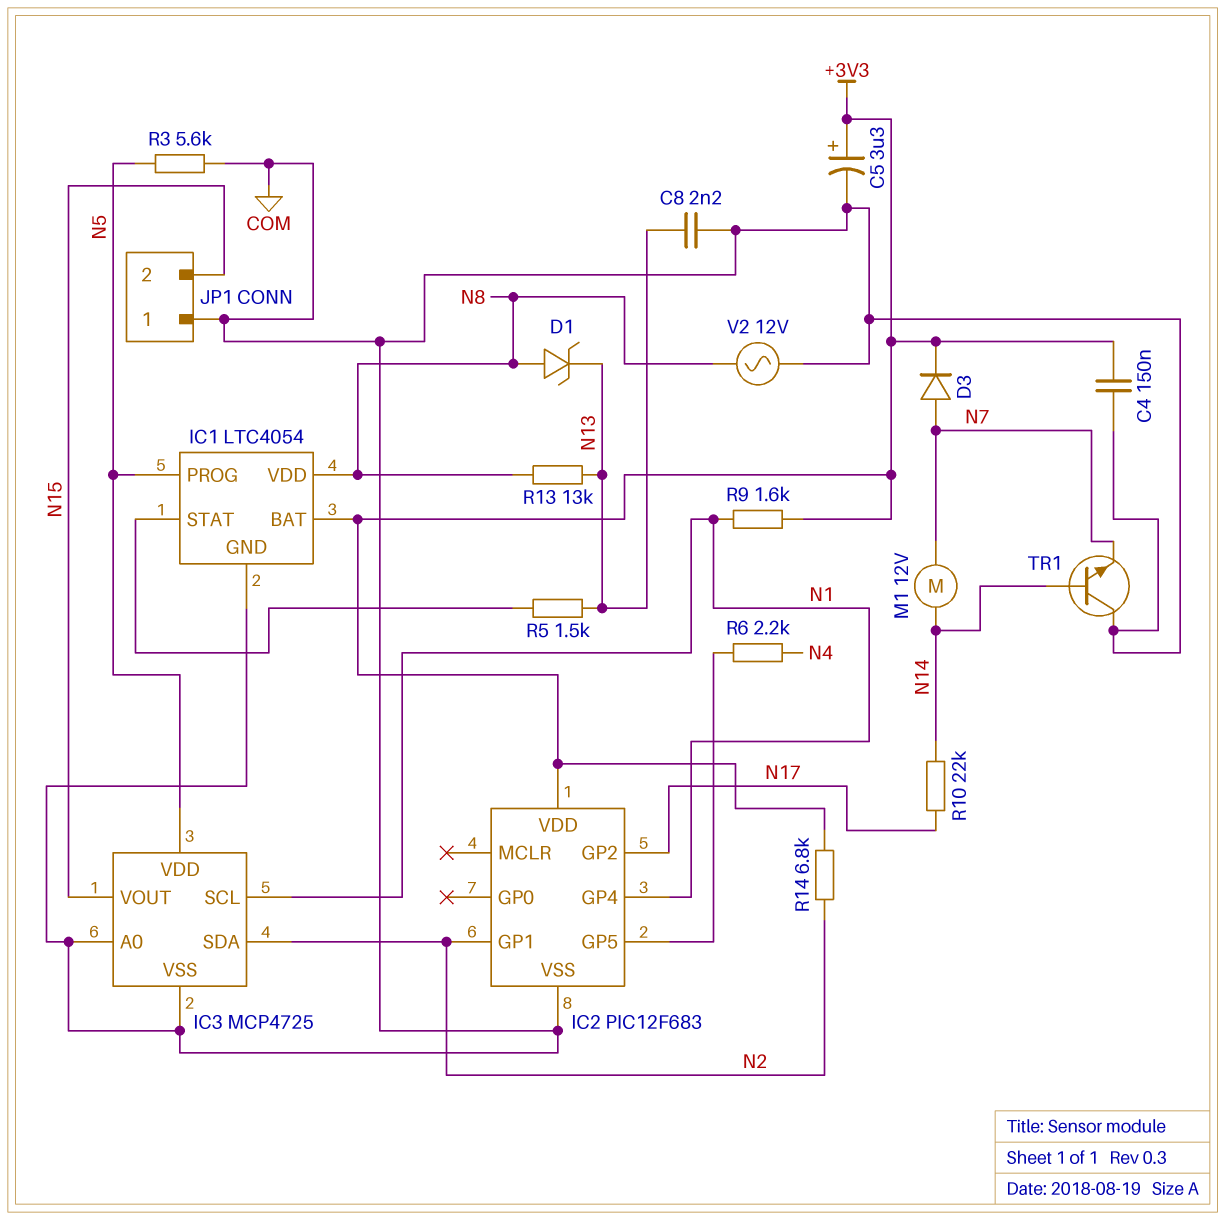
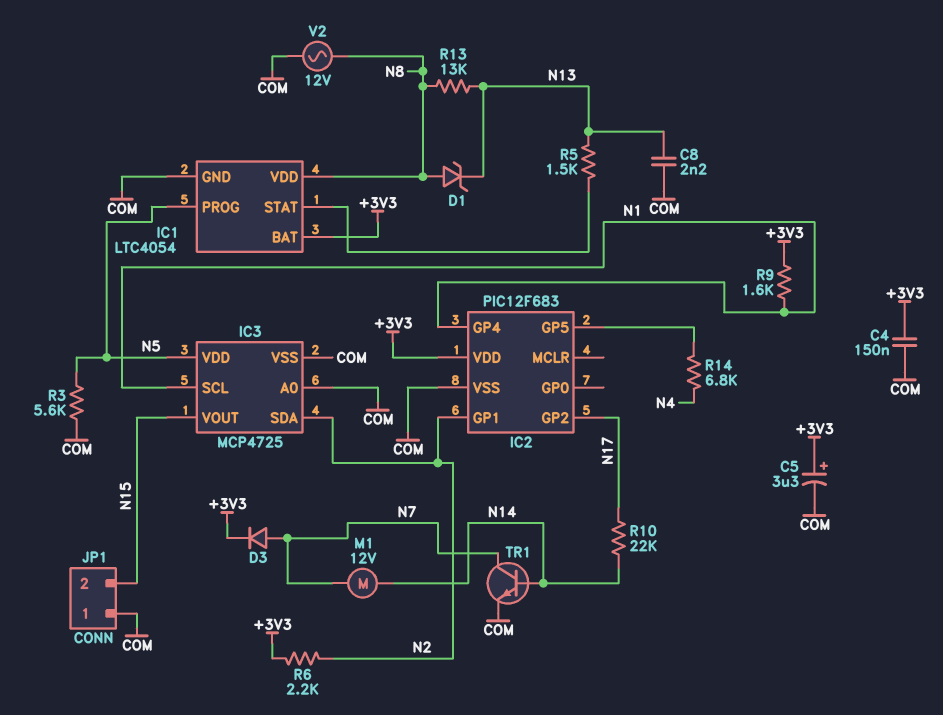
R6: 2.2k (IC2/GP5, N4) -> 2.2k (+3V3, N2)
R14: 6.8k (+3V3, N2) -> 6.8k (IC2/GP5, N4)
TR1: NPN (B N14, C COM, E N7) -> NPN (B N14, C N7, E COM)

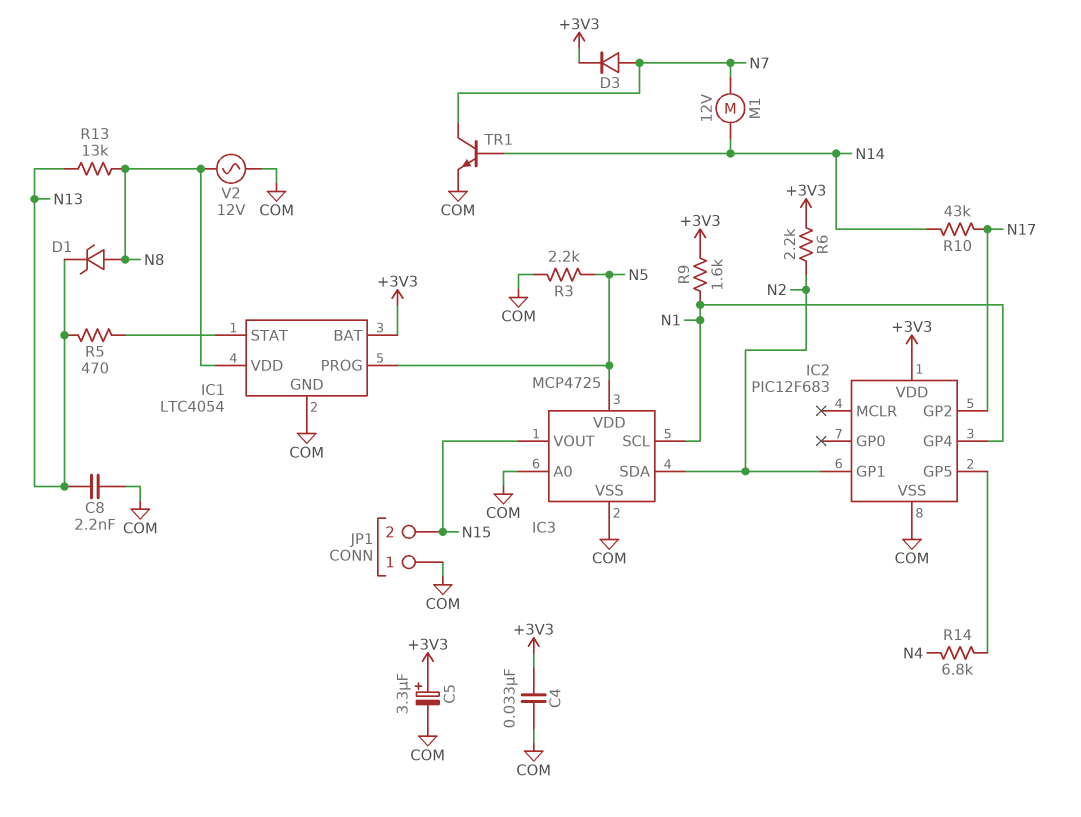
C4: 150nF (+3V3, COM) -> 33nF (+3V3, COM)
R3: 5.6k (COM, N5) -> 2.2k (COM, N5)
R5: 1.5k (IC1/STAT, N13) -> 470 (IC1/STAT, N13)
R10: 22k (N14, N17) -> 43k (N14, N17)

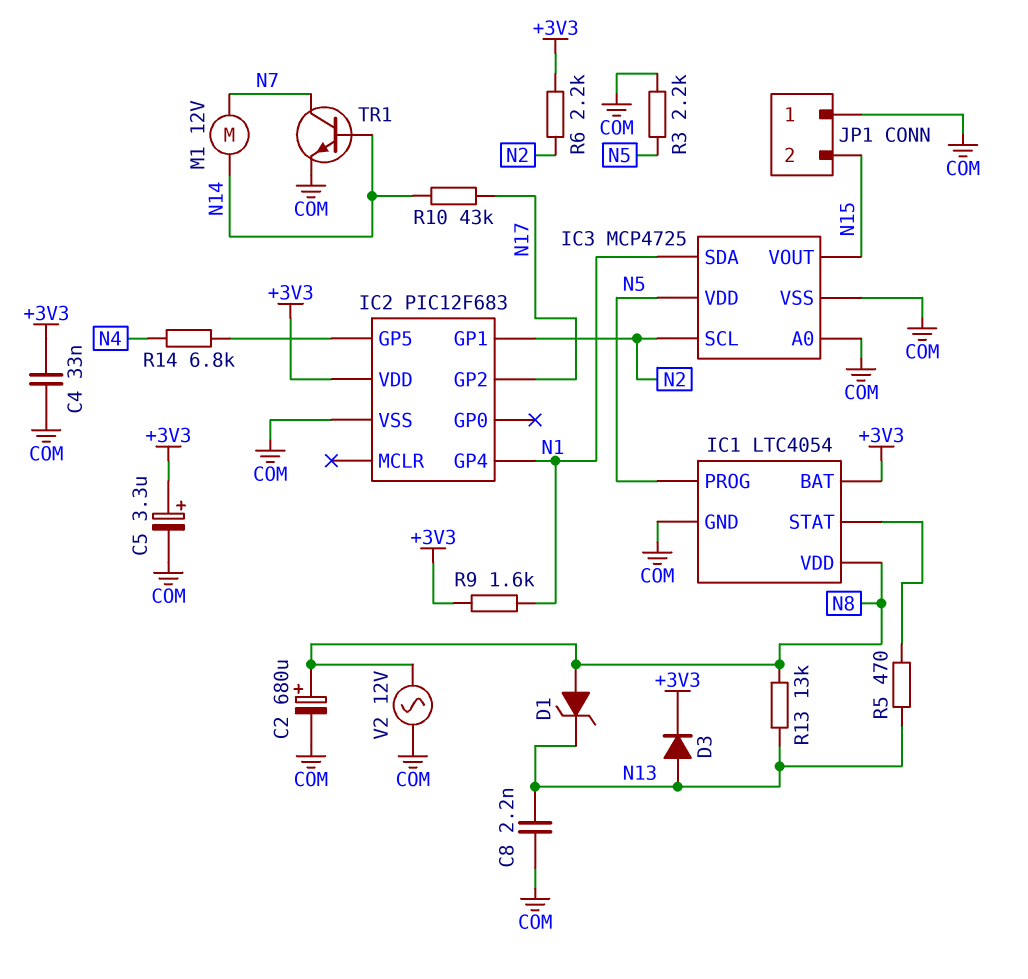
C2: none -> 680uF (plus N8, minus COM)
D3: diode (A N7, K +3V3) -> diode (A N13, K +3V3)
IC3 pin SCL: N1 -> N2
IC3 pin SDA: N2 -> N1

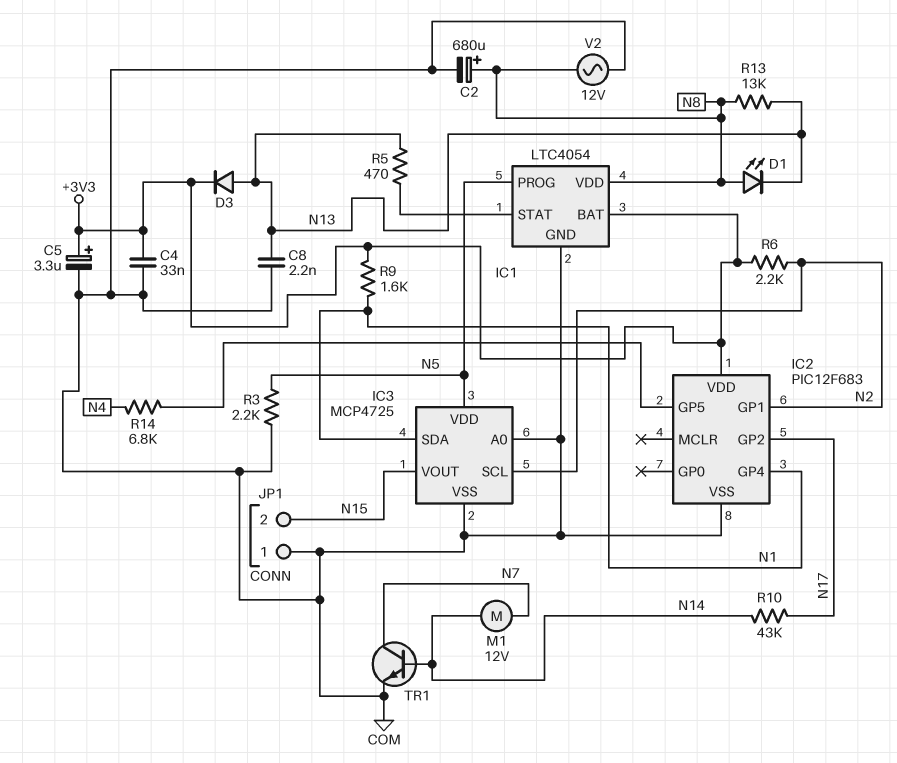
D1: zener (A N8, K N13) -> LED (A N8, K N13)

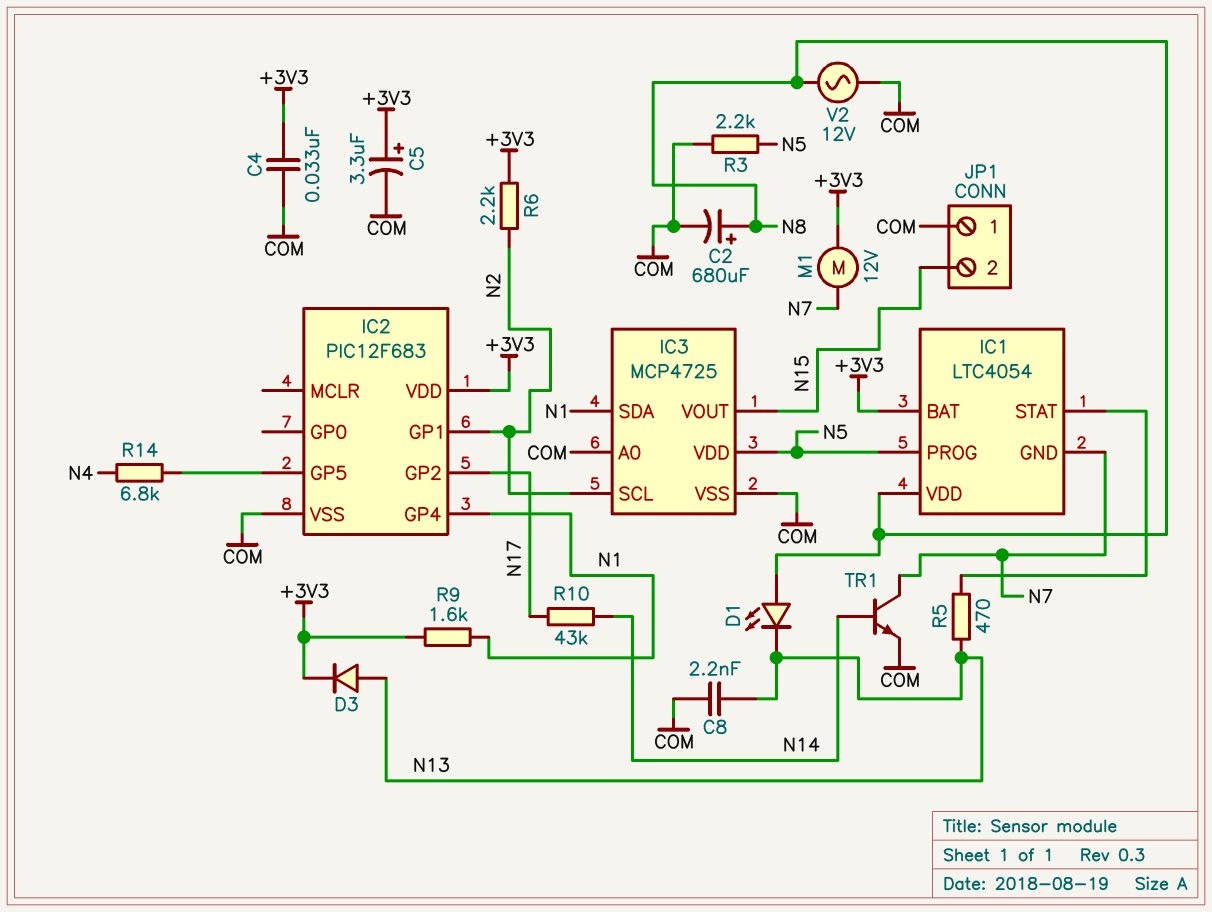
IC1 pin GND: COM -> N7
M1: motor 12V (N7, N14) -> motor 12V (+3V3, N7)
R13: 13k (N8, N13) -> none

